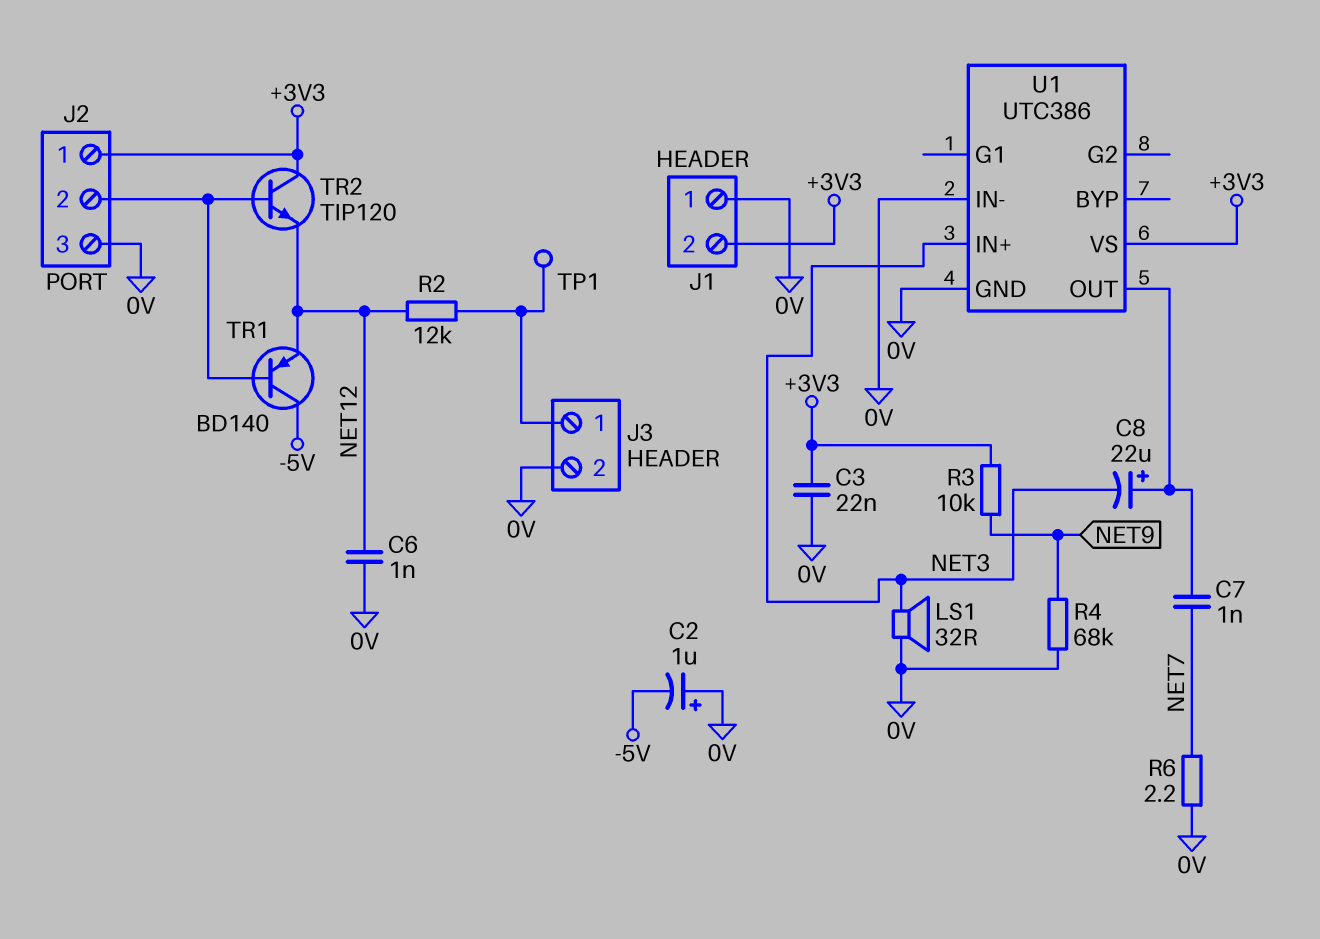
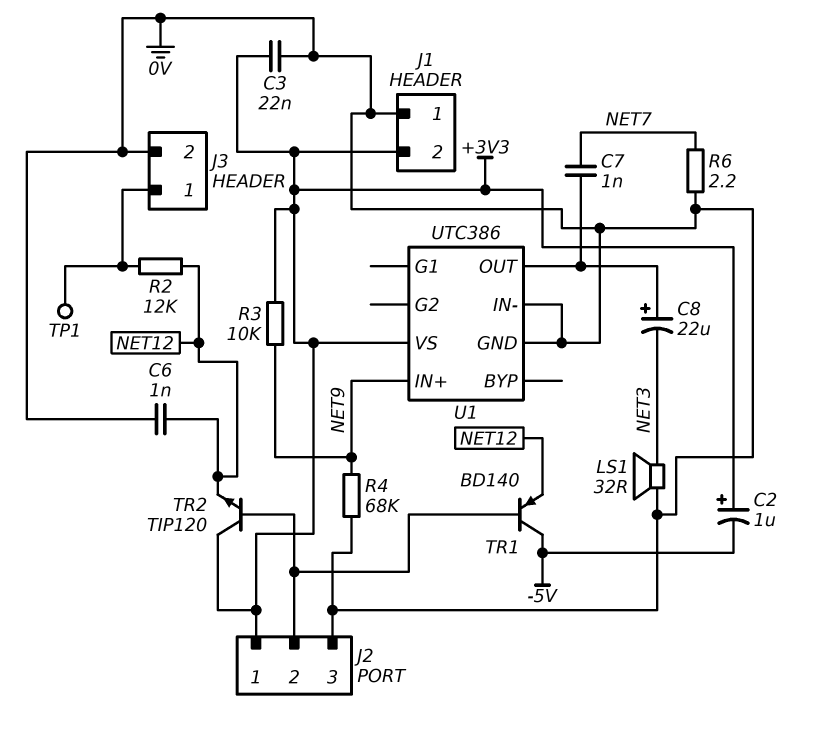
C2: 1uF (plus 0V, minus -5V) -> 1uF (plus +3V3, minus -5V)
U1 pin IN+: NET3 -> NET9

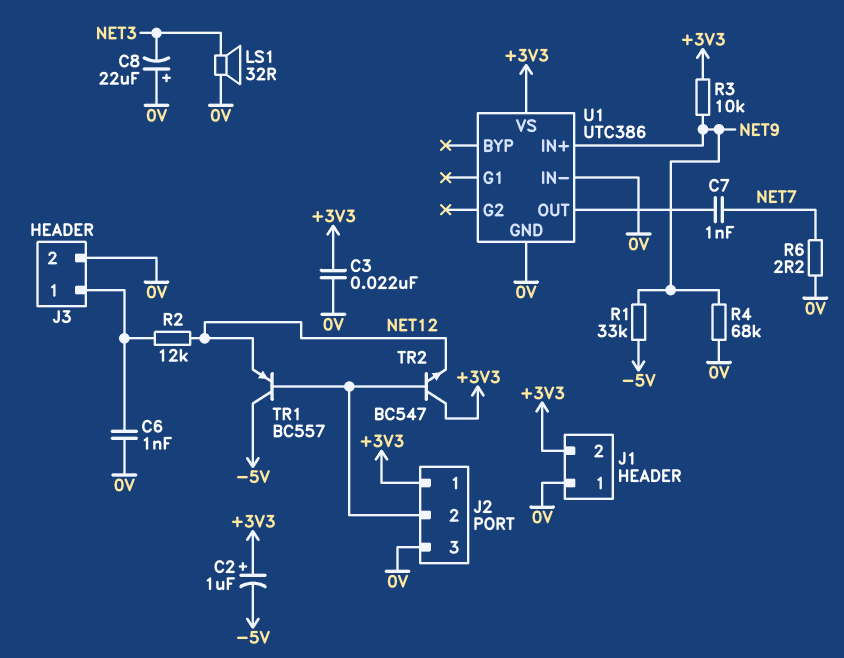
C6: 1nF (0V, NET12) -> 1nF (0V, J3/1)
C8: 22uF (plus U1/OUT, minus NET3) -> 22uF (plus 0V, minus NET3)
R1: none -> 33k (-5V, NET9)
TP1: test point (J3/1) -> none
TR1: PNP BD140 (B J2/2, C -5V, E NET12) -> PNP BC557 (B J2/2, C -5V, E NET12)
TR2: NPN TIP120 (B J2/2, C +3V3, E NET12) -> NPN BC547 (B J2/2, C +3V3, E NET12)

